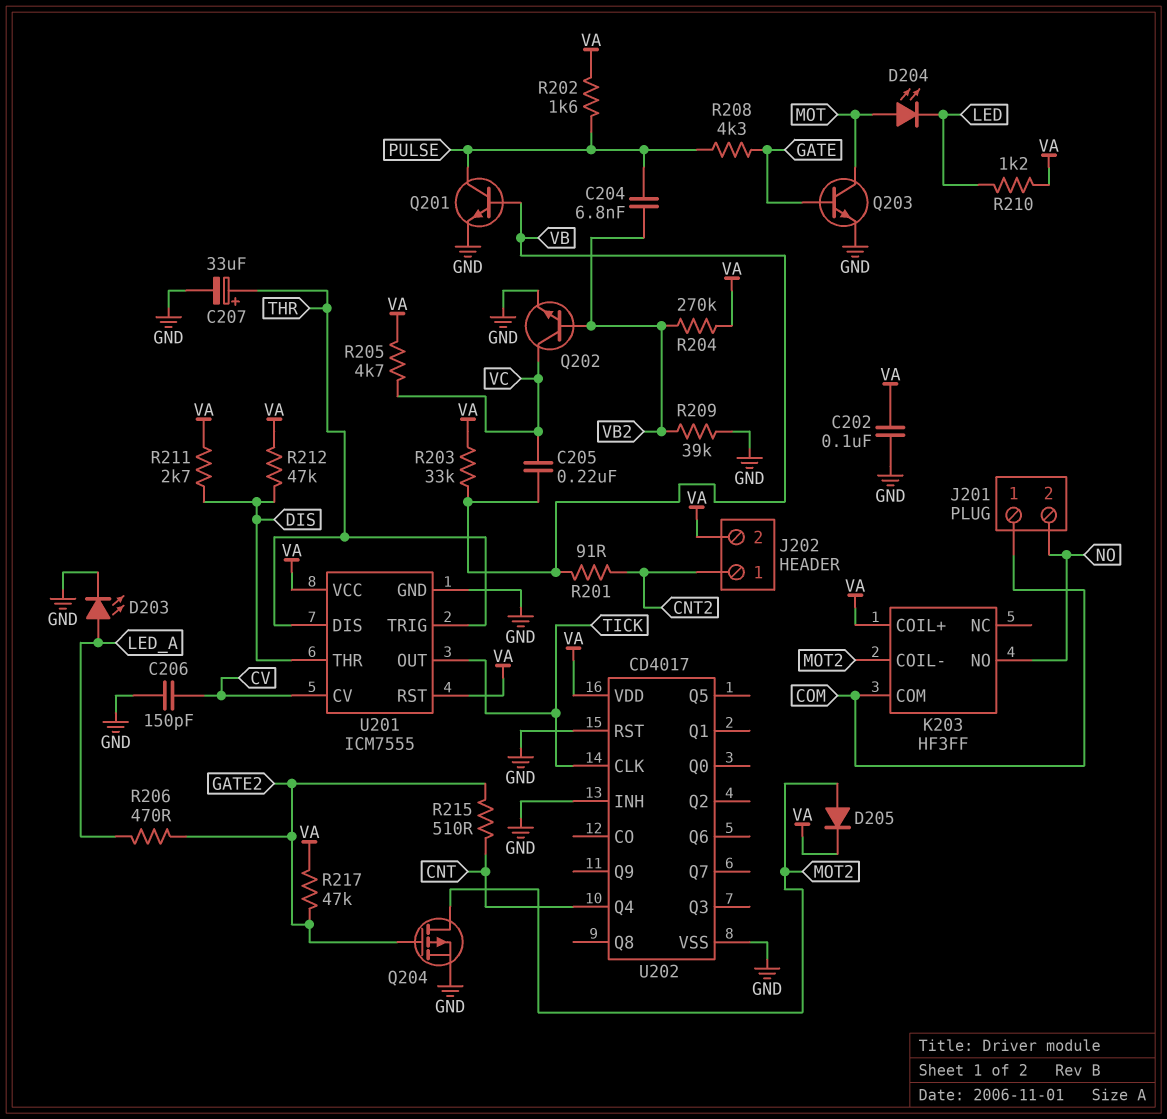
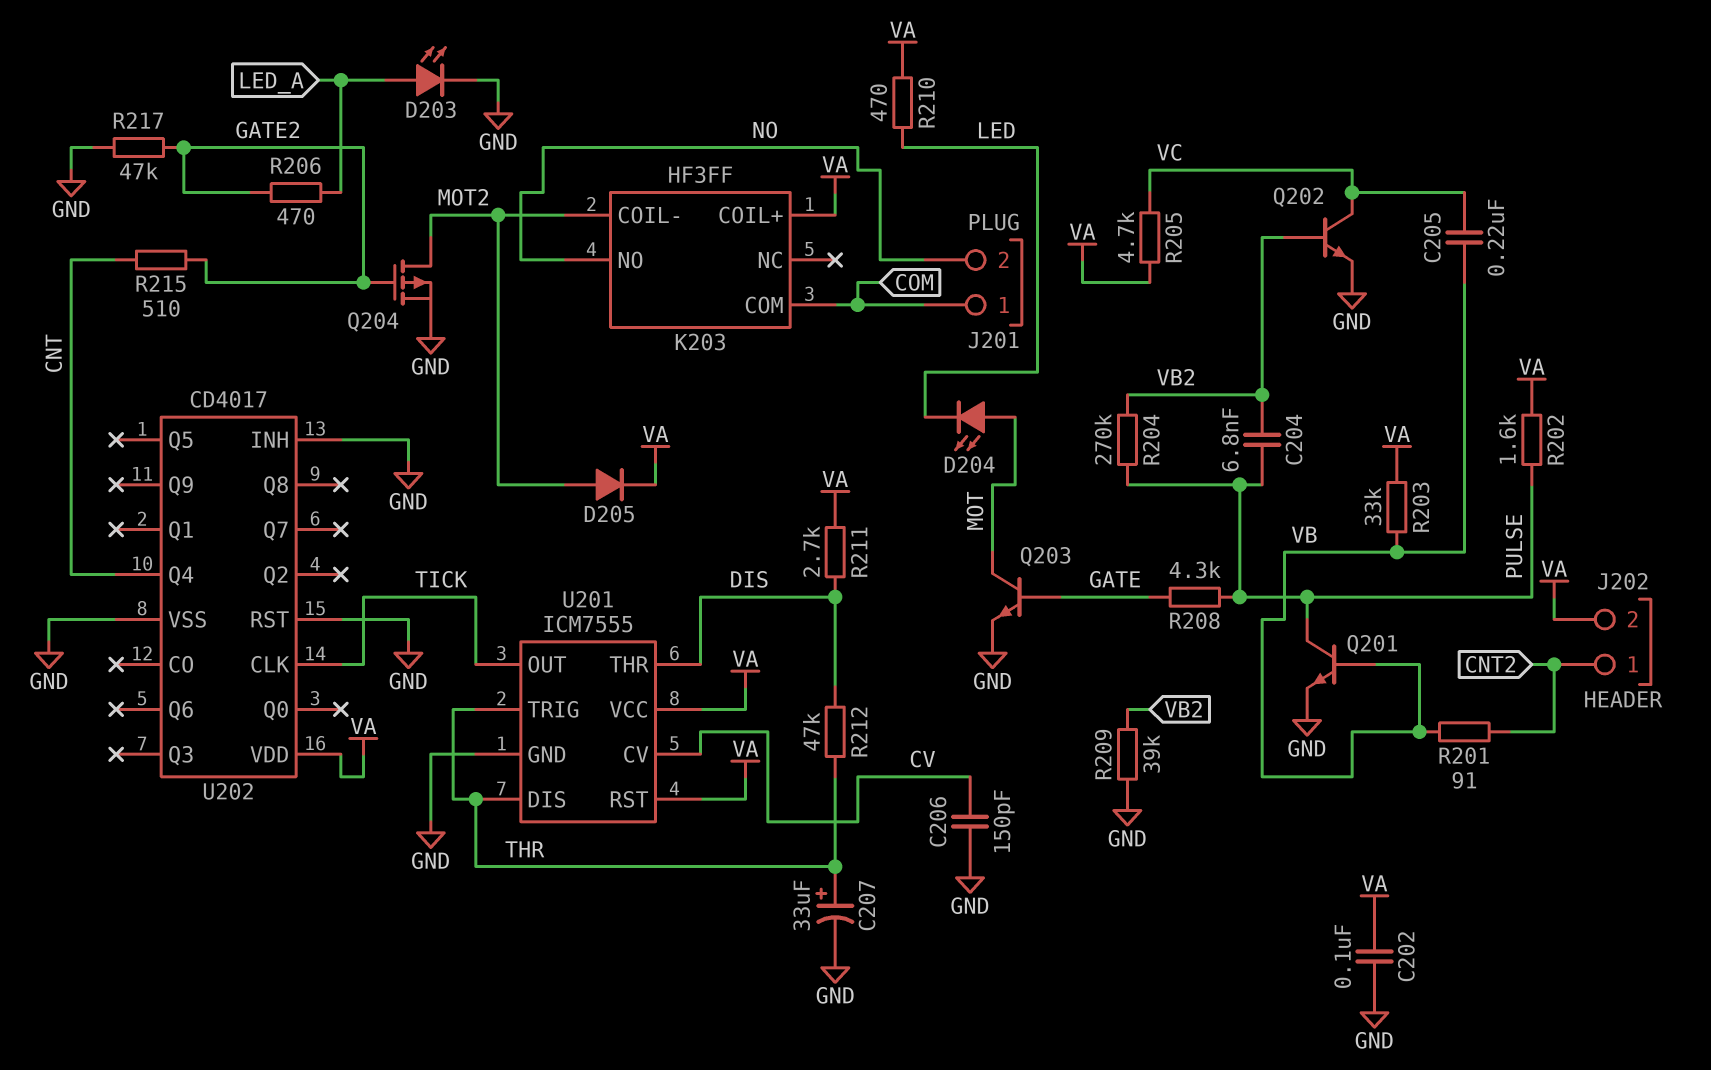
R204: 270k (VA, VB2) -> 270k (PULSE, VB2)
R210: 1.2k (LED, VA) -> 470 (LED, VA)
R212: 47k (DIS, VA) -> 47k (DIS, THR)
R217: 47k (GATE2, VA) -> 47k (GATE2, GND)

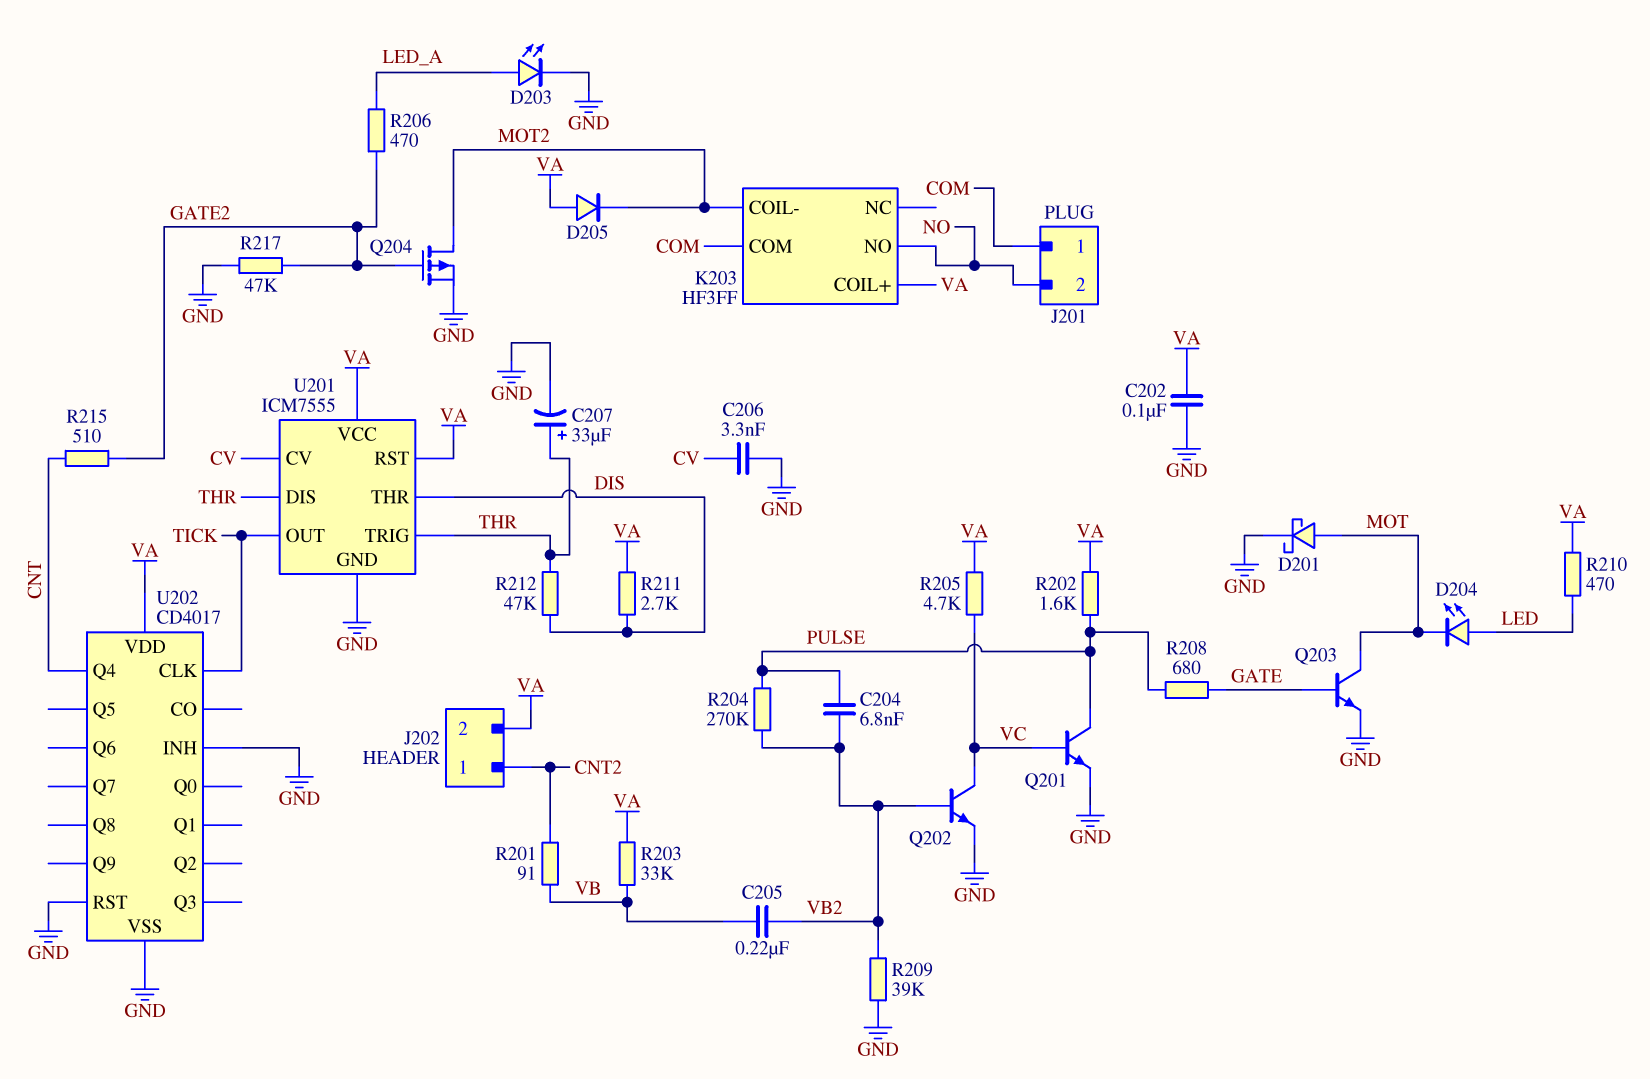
C205: 220nF (VB, VC) -> 220nF (VB, VB2)
C206: 150pF (CV, GND) -> 3.3nF (CV, GND)
D201: none -> schottky (A MOT, K GND)
D204: LED (A MOT, K LED) -> LED (A LED, K MOT)
D205: diode (A MOT2, K VA) -> diode (A VA, K MOT2)
Q201: NPN (B VB, C PULSE, E GND) -> NPN (B VC, C PULSE, E GND)
R208: 4.3k (GATE, PULSE) -> 680 (GATE, PULSE)

